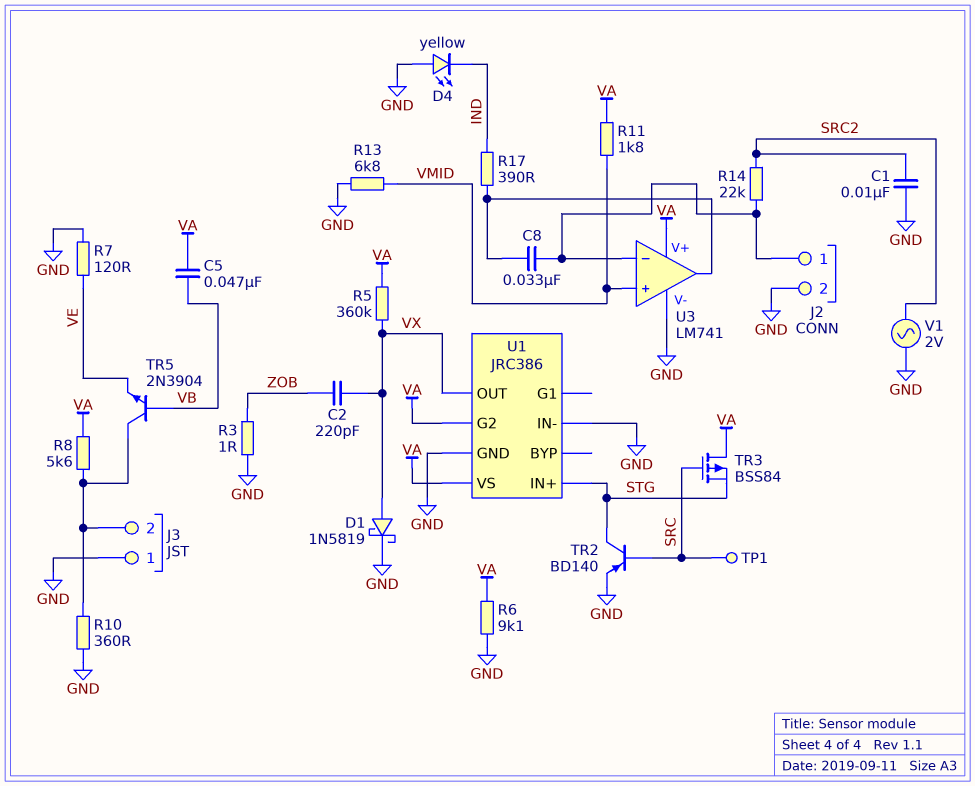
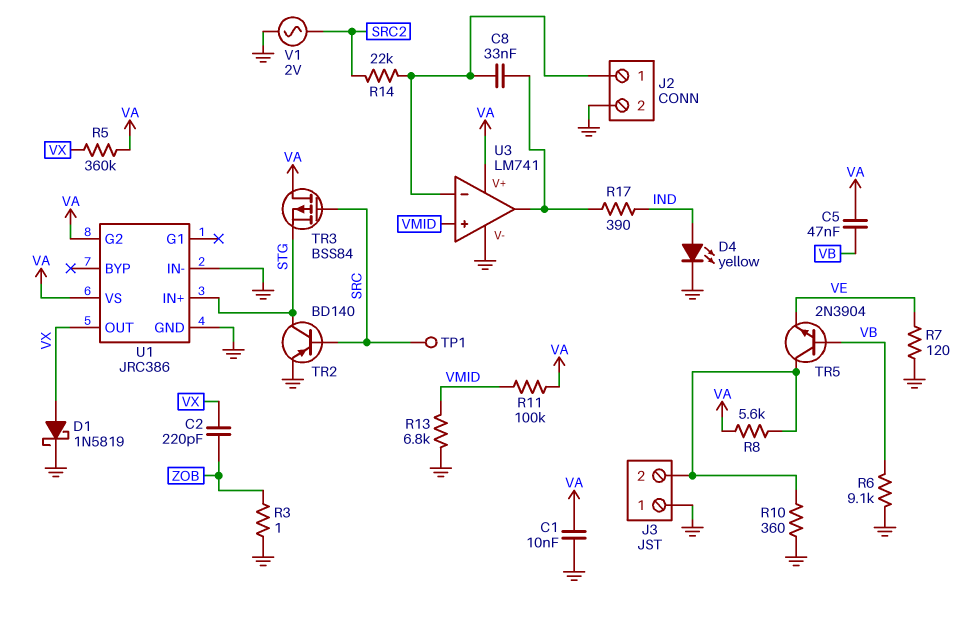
C1: 10nF (GND, SRC2) -> 10nF (GND, VA)
D4: LED yellow (A GND, K IND) -> LED yellow (A IND, K GND)
R6: 9.1k (GND, VA) -> 9.1k (GND, VB)
R11: 1.8k (VA, VMID) -> 100k (VA, VMID)

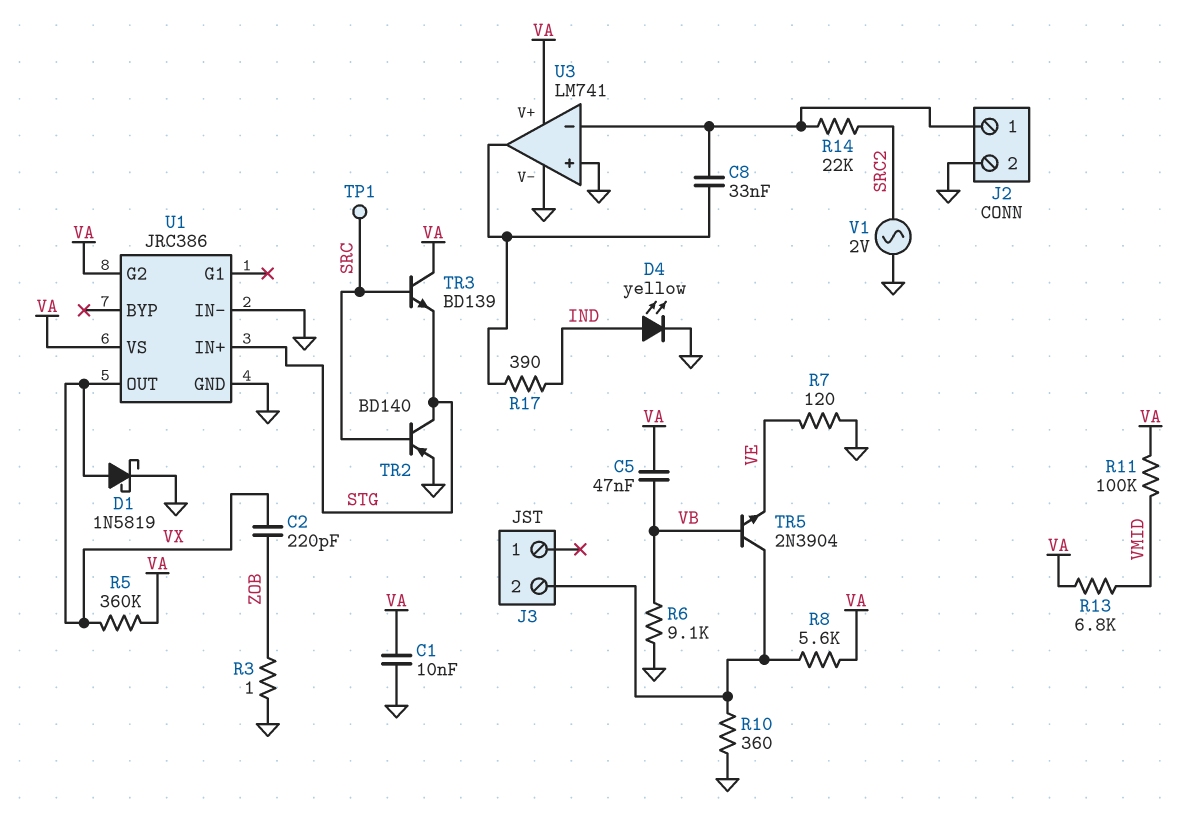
J3 pin 1: GND -> none
R13: 6.8k (GND, VMID) -> 6.8k (VA, VMID)
TR3: PMOS BSS84 (G SRC, D VA, S STG) -> NPN BD139 (B SRC, C VA, E STG)
U3 pin in+: VMID -> GND

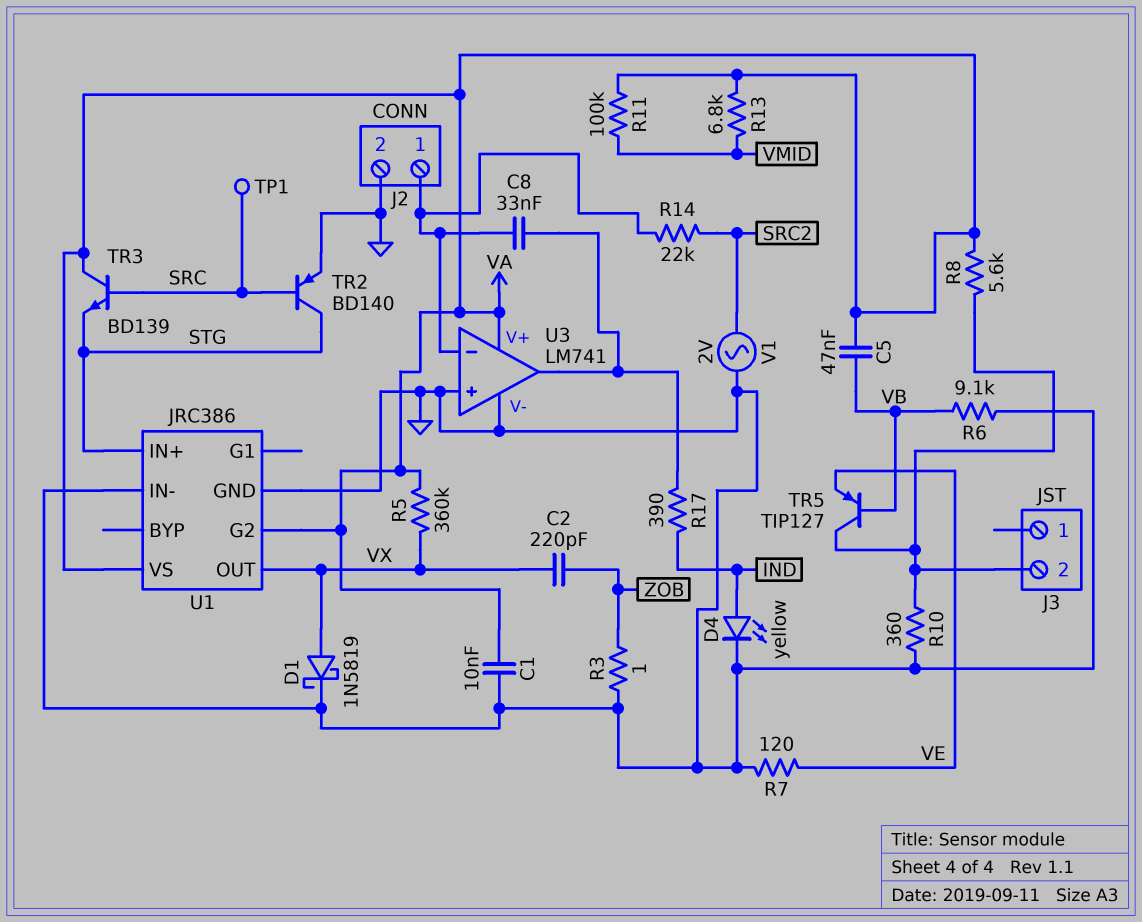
TR5: NPN 2N3904 (B VB, C J3/2, E VE) -> PNP TIP127 (B VB, C J3/2, E VE)

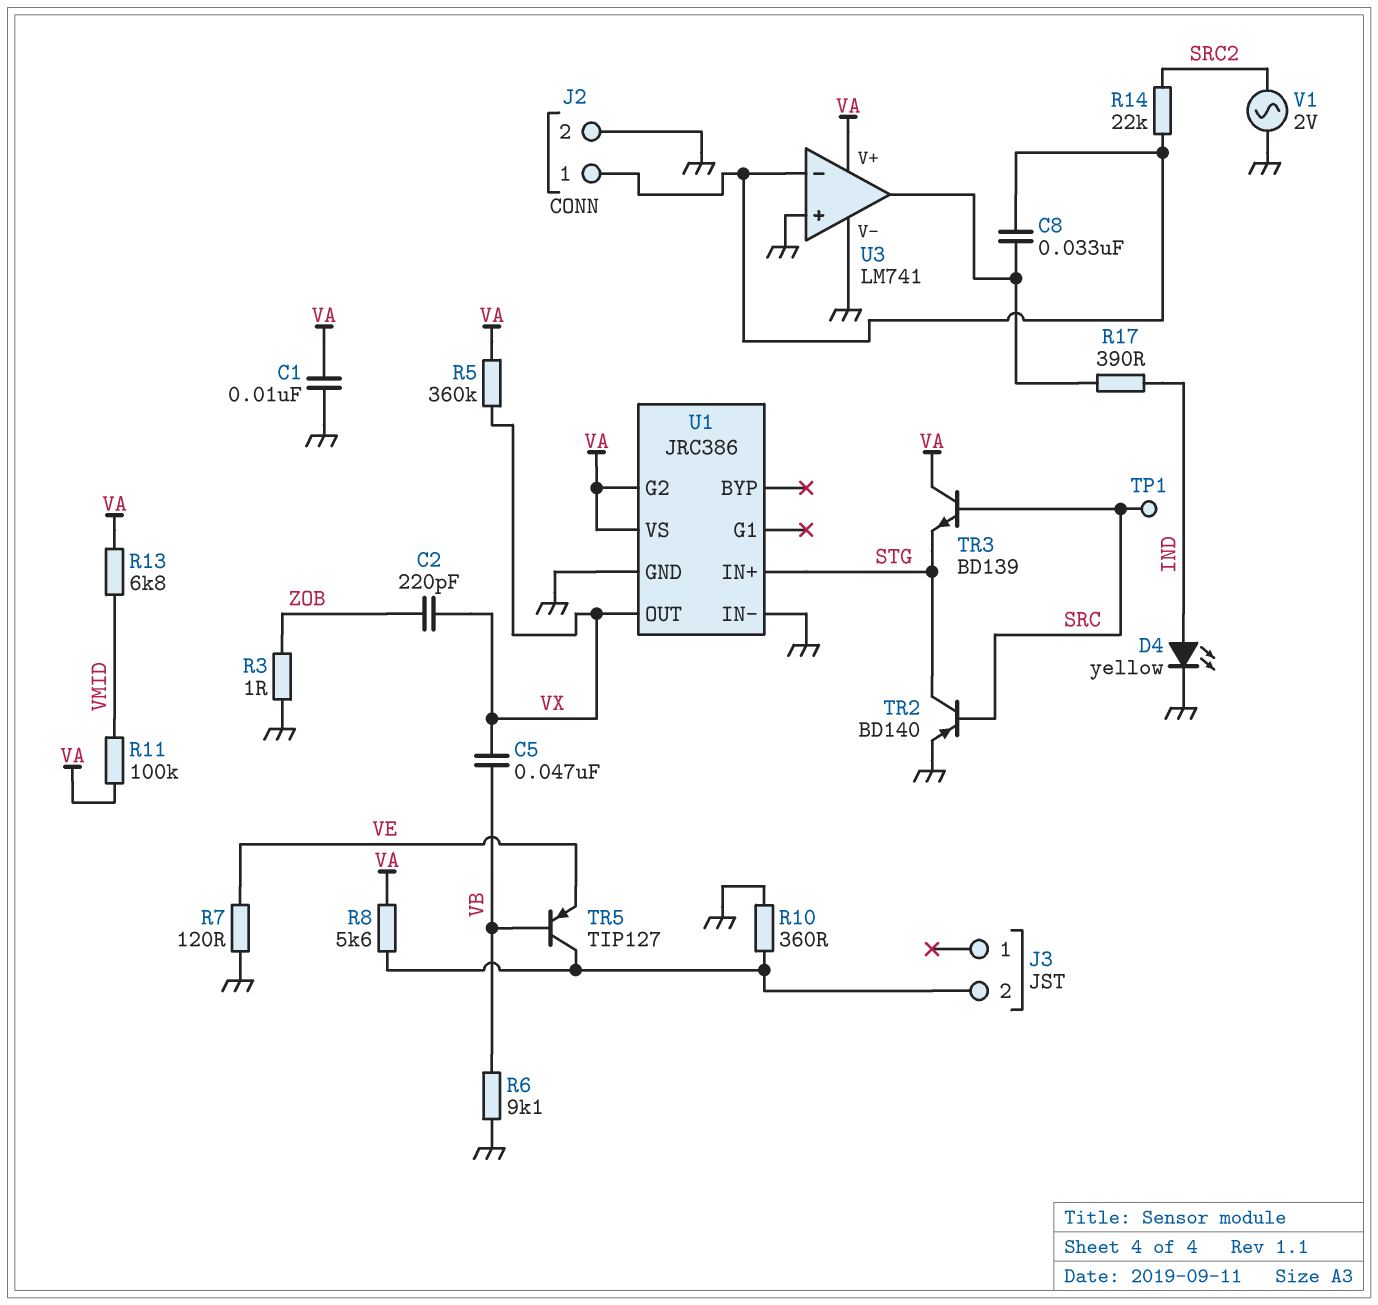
C5: 47nF (VA, VB) -> 47nF (VB, VX)
D1: schottky 1N5819 (A VX, K GND) -> none

